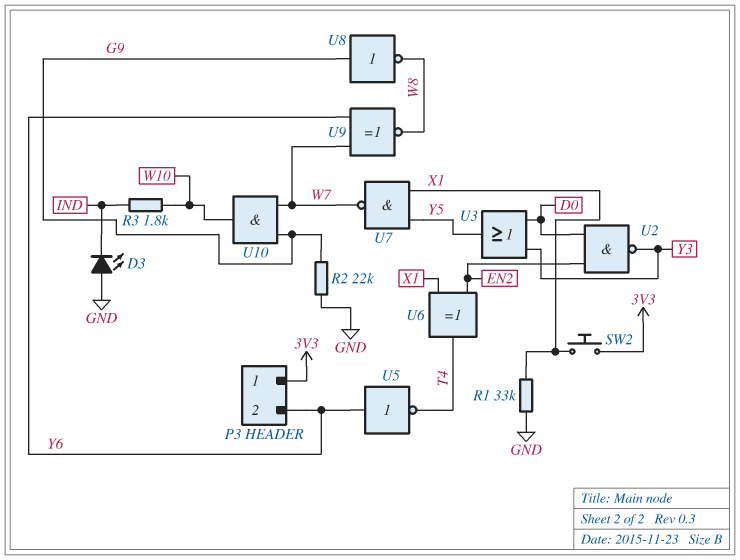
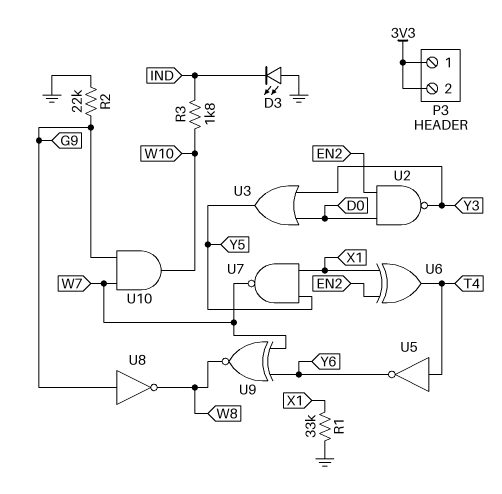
P3 pin 2: Y6 -> 3V3
SW2: button (3V3, X1) -> none
U5: NOT (in Y6, out T4) -> NOT (in T4, out Y6)

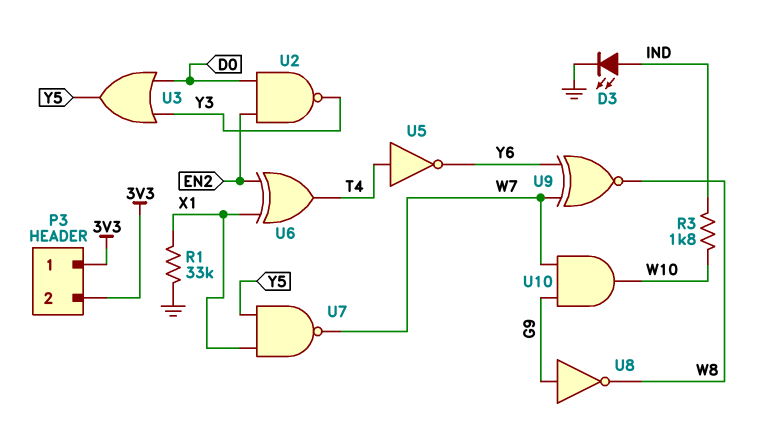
D3: LED (A GND, K IND) -> LED (A IND, K GND)
R2: 22k (G9, GND) -> none

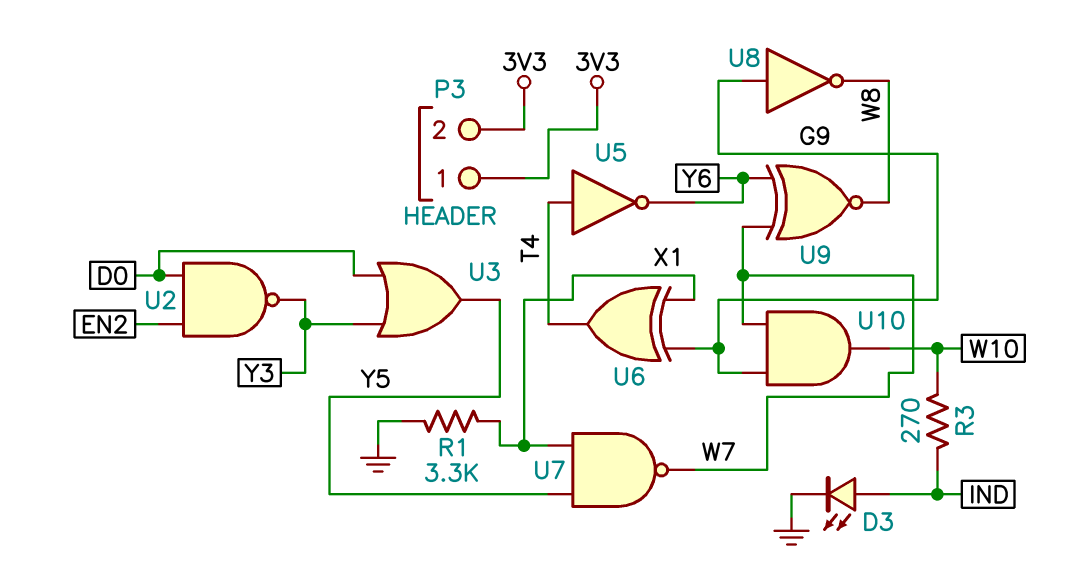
R1: 33k (GND, X1) -> 3.3k (GND, X1)
R3: 1.8k (IND, W10) -> 270 (IND, W10)
U6: XOR (in EN2, in X1, out T4) -> XOR (in G9, in X1, out T4)

